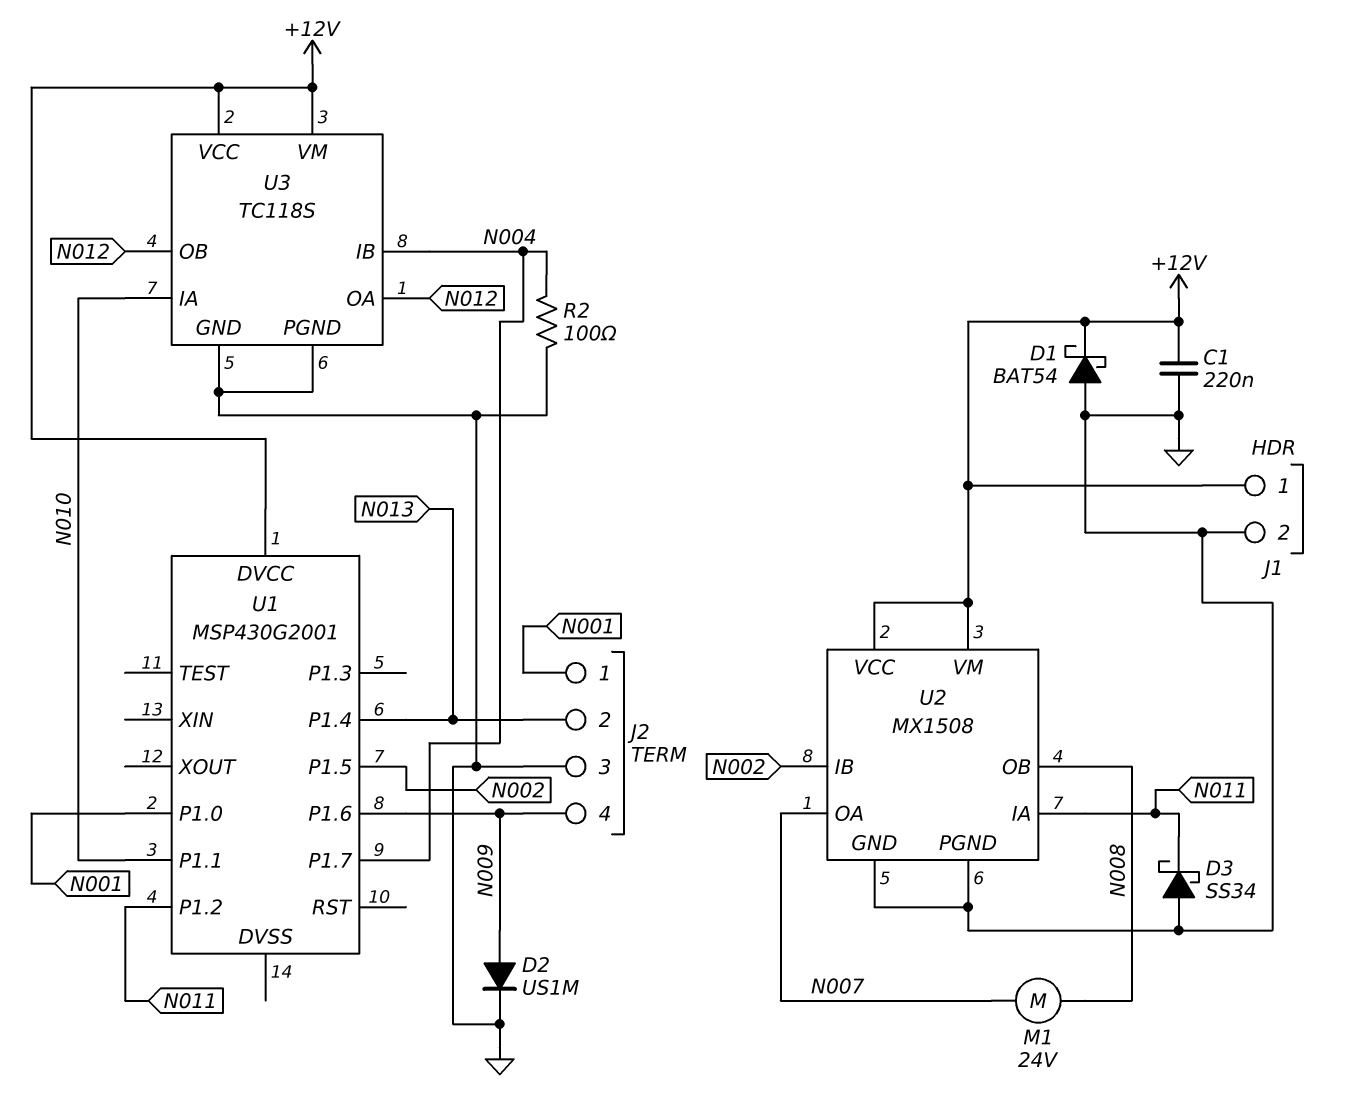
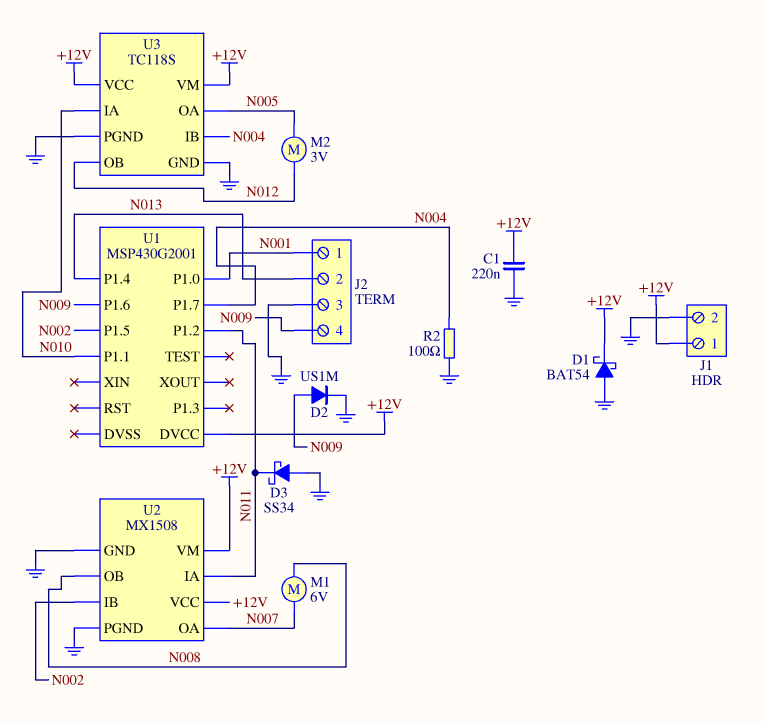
M1: motor 24V (N007, N008) -> motor 6V (N007, N008)
M2: none -> motor 3V (N005, N012)
U3 pin OA: N012 -> N005

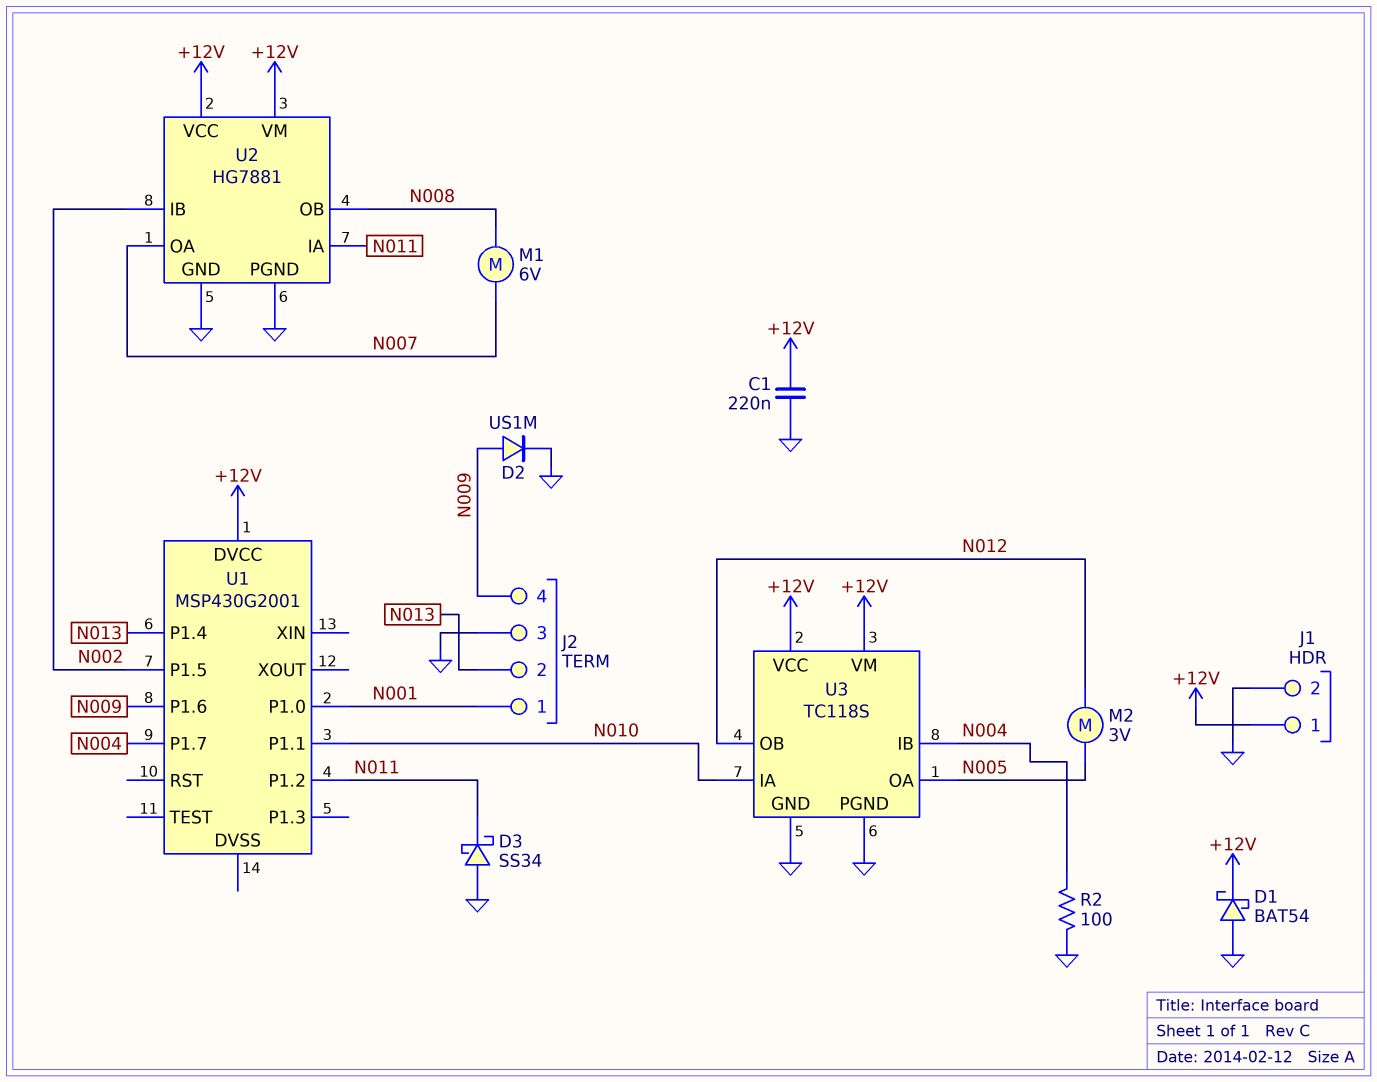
U2: MX1508 -> HG7881

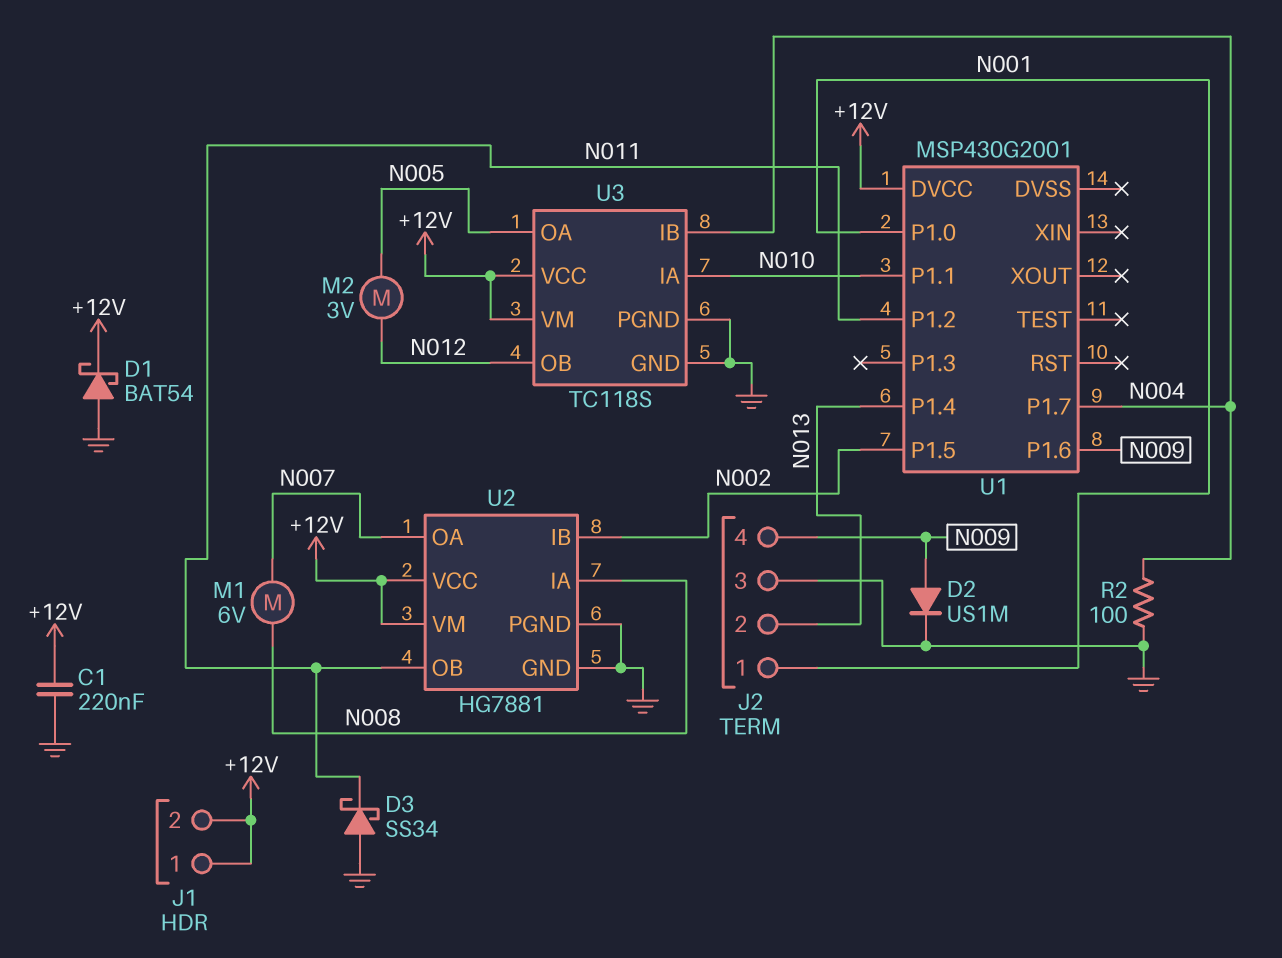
J1 pin 2: GND -> +12V
U2 pin IA: N011 -> N008
U2 pin OB: N008 -> N011

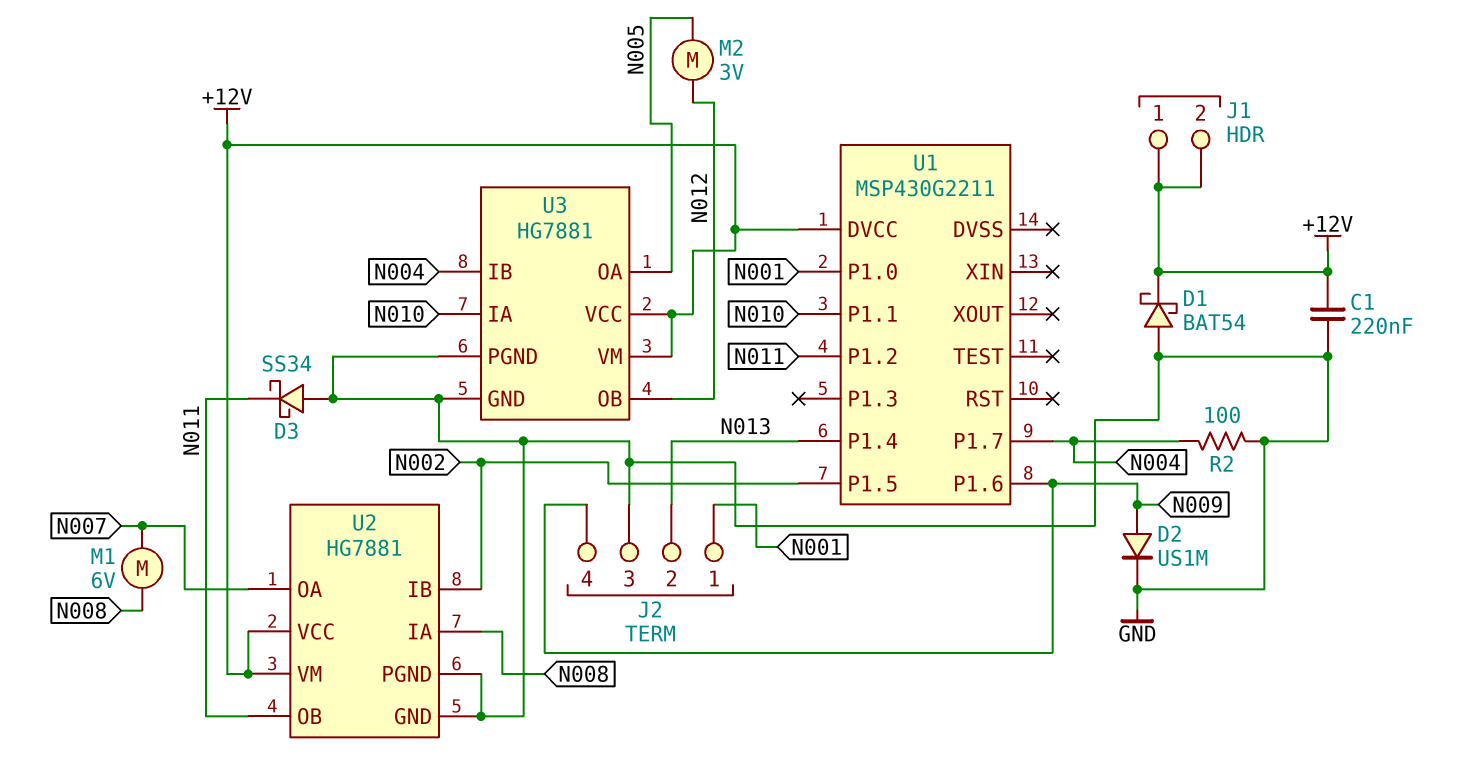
U1: MSP430G2001 -> MSP430G2211
U3: TC118S -> HG7881

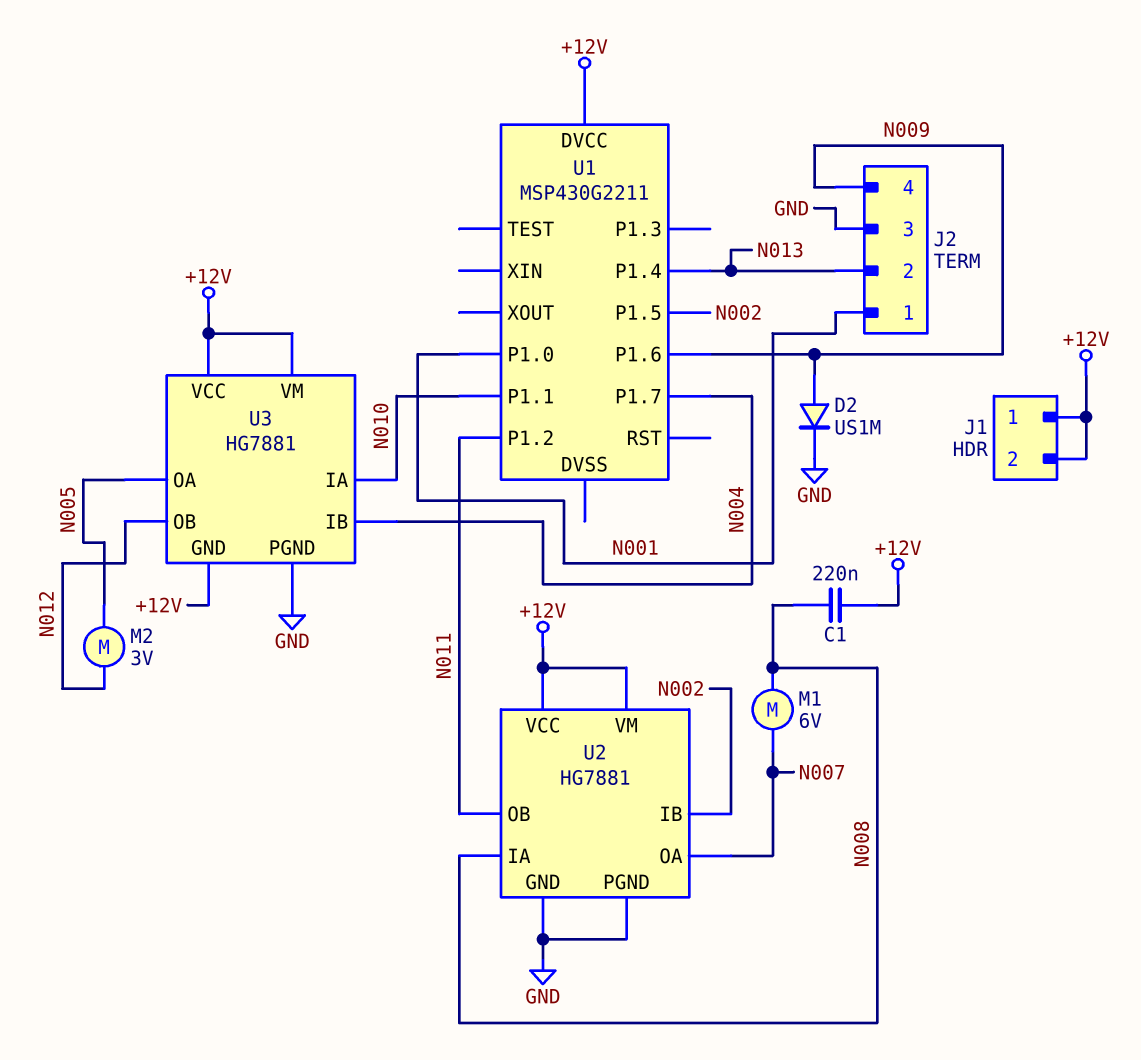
C1: 220nF (+12V, GND) -> 220nF (+12V, N008)
D1: schottky BAT54 (A GND, K +12V) -> none
D3: schottky SS34 (A GND, K N011) -> none
R2: 100 (GND, N004) -> none
U3 pin GND: GND -> +12V

